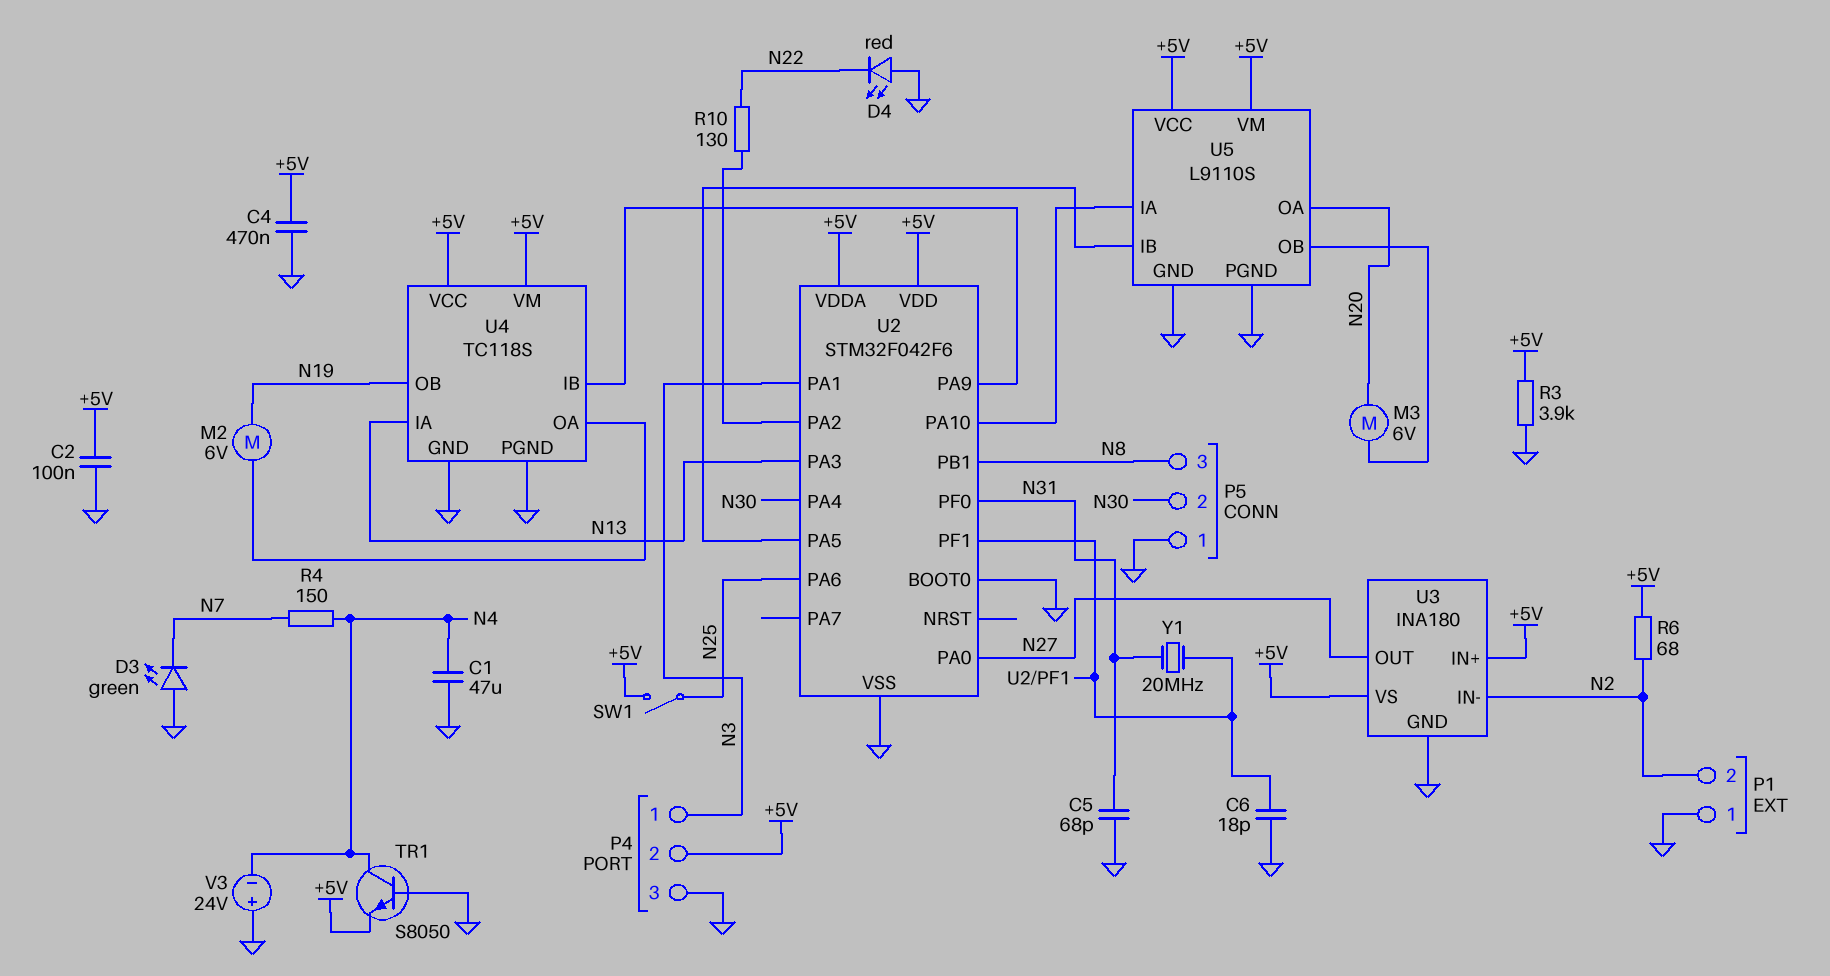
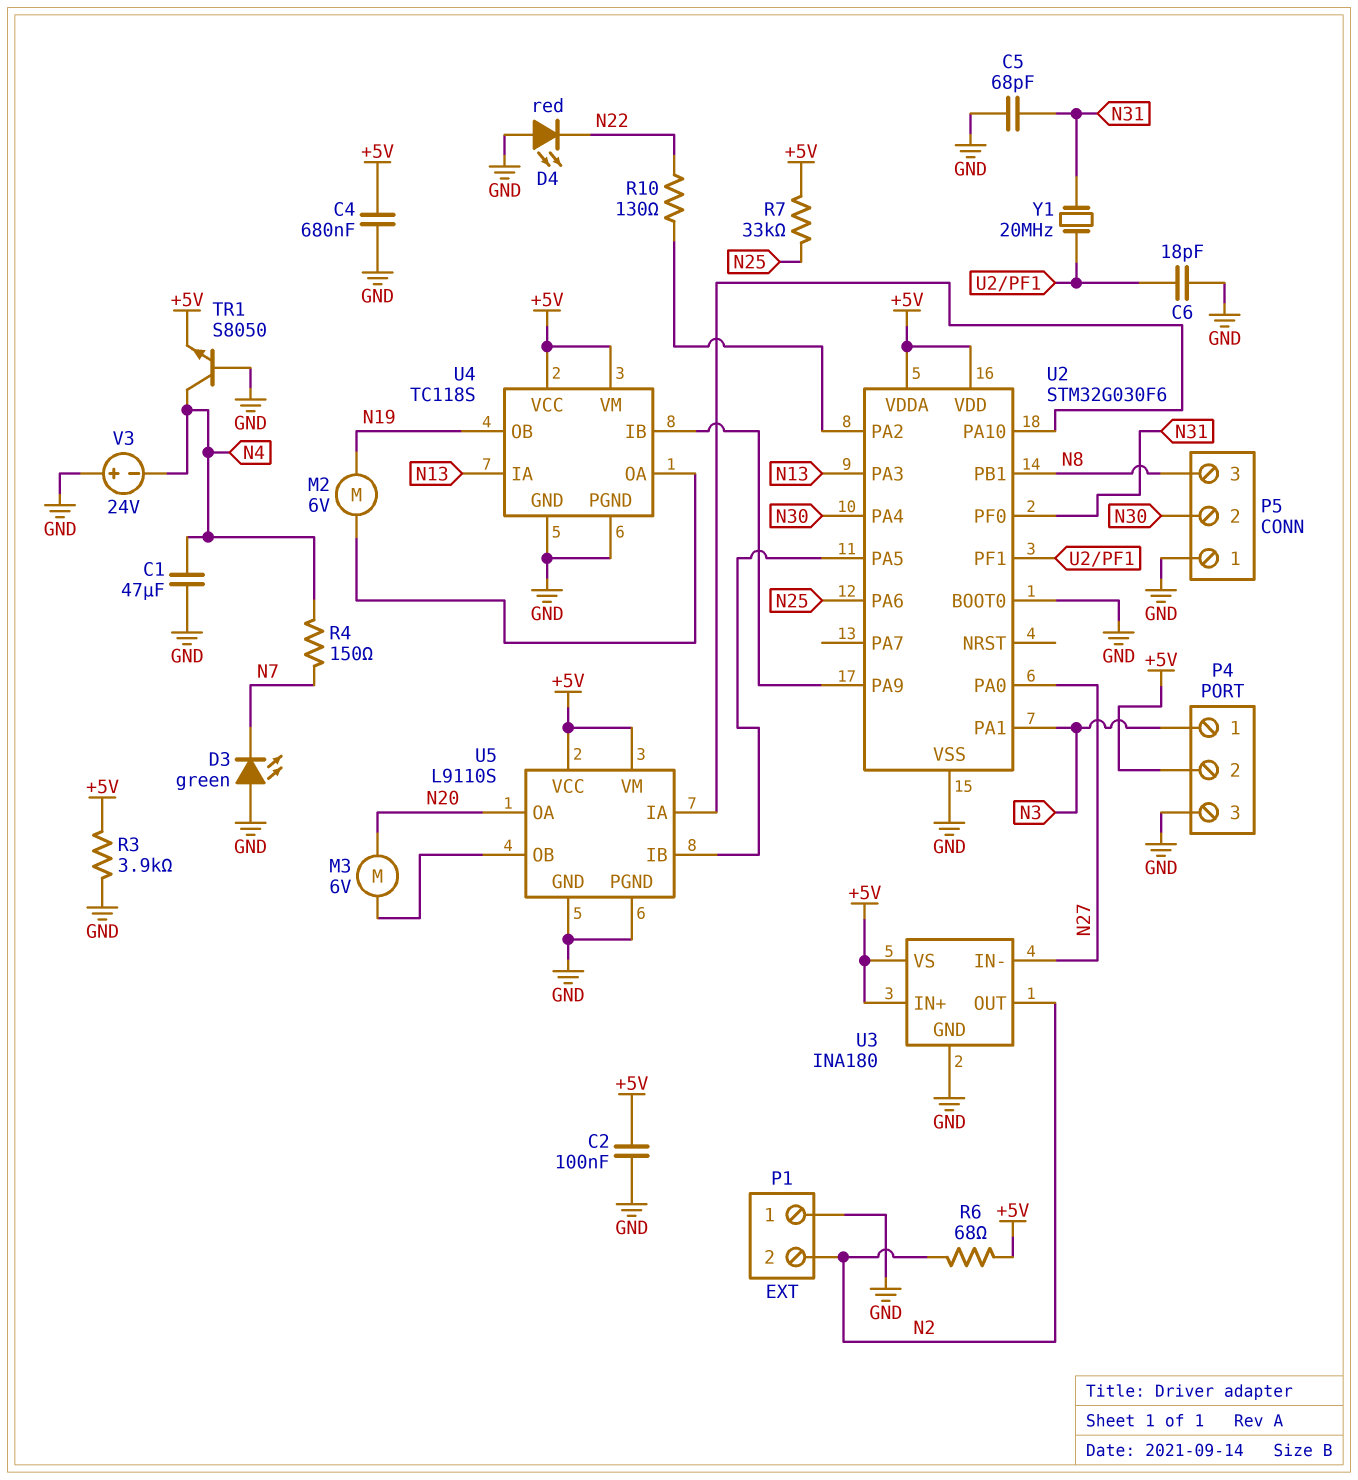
C4: 470nF (+5V, GND) -> 680nF (+5V, GND)
R7: none -> 33k (+5V, N25)
SW1: switch (+5V, N25) -> none
U2: STM32F042F6 -> STM32G030F6
U3 pin IN-: N2 -> N27
U3 pin OUT: N27 -> N2

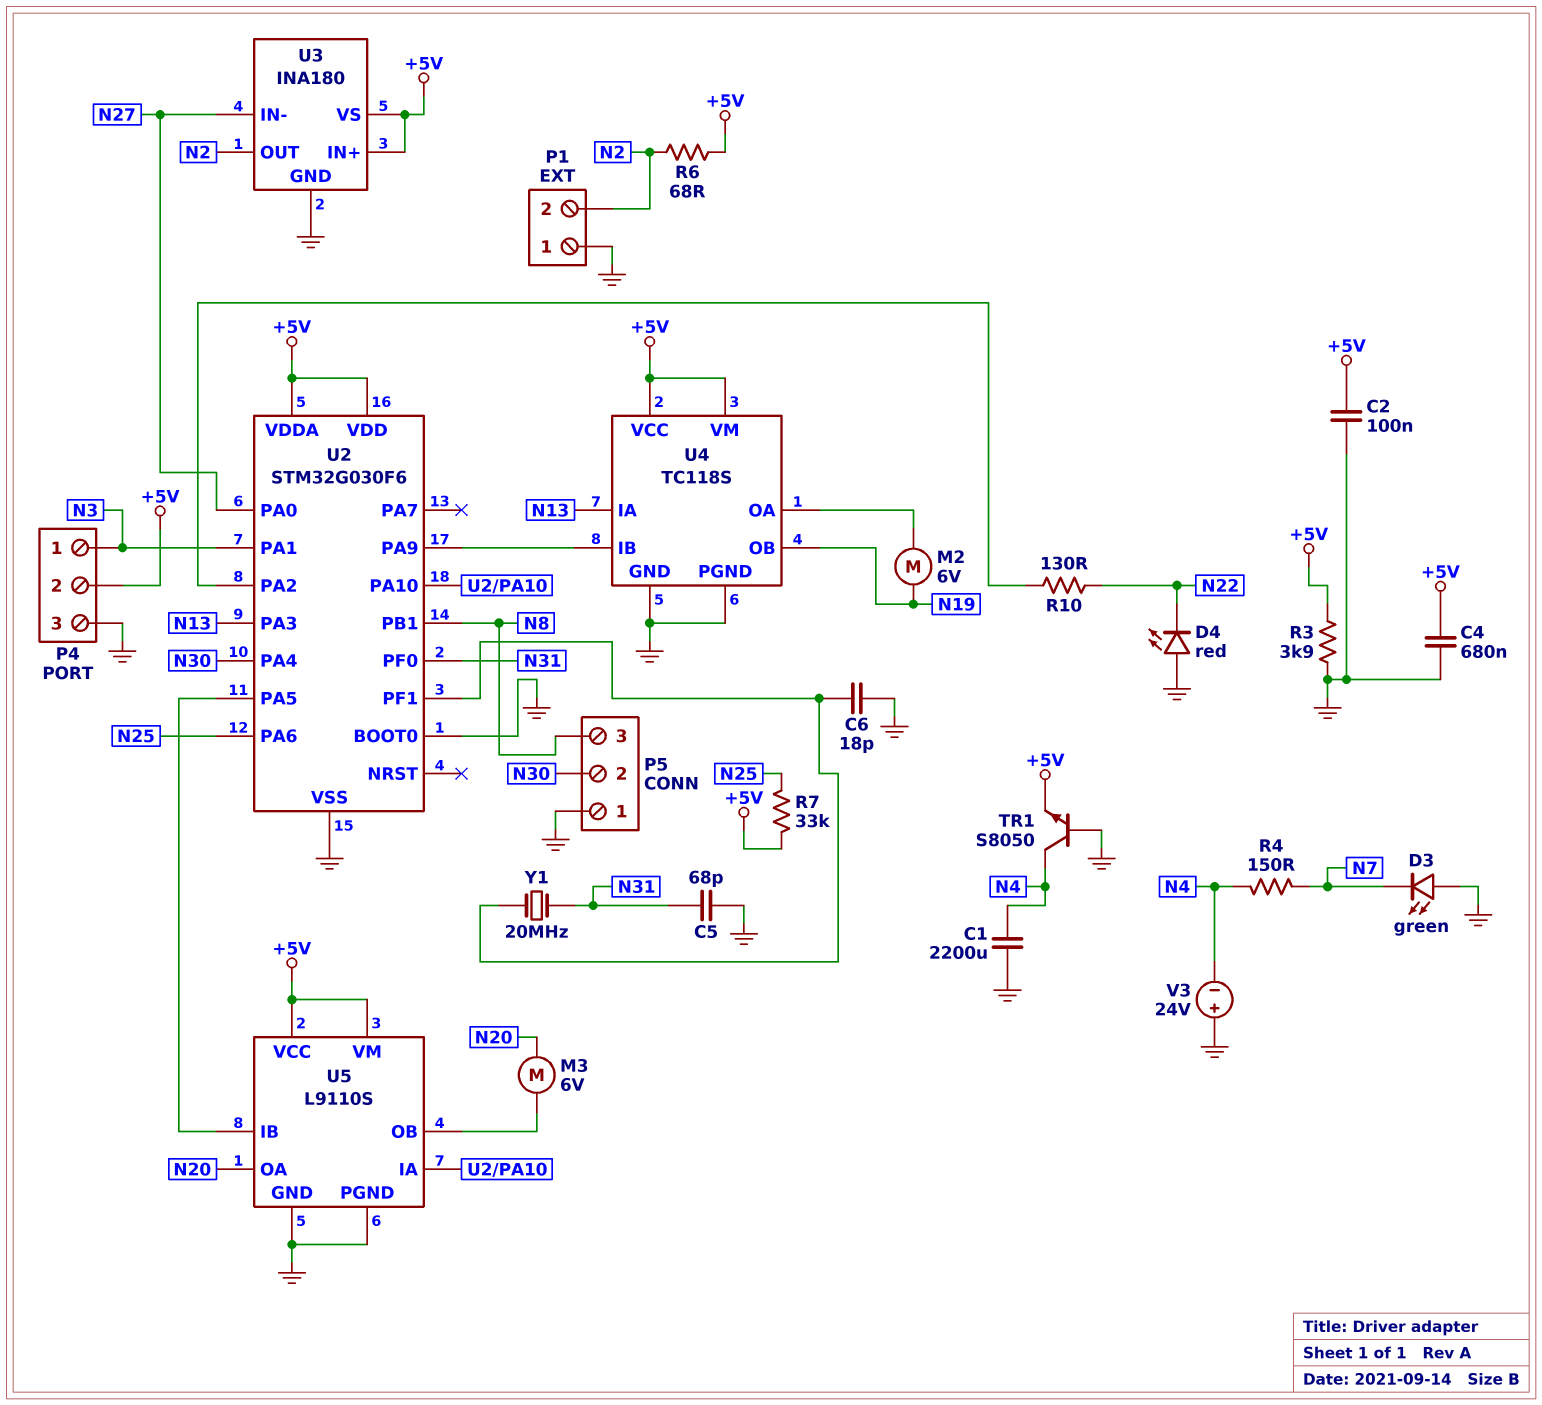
C1: 47uF (GND, N4) -> 2200uF (GND, N4)

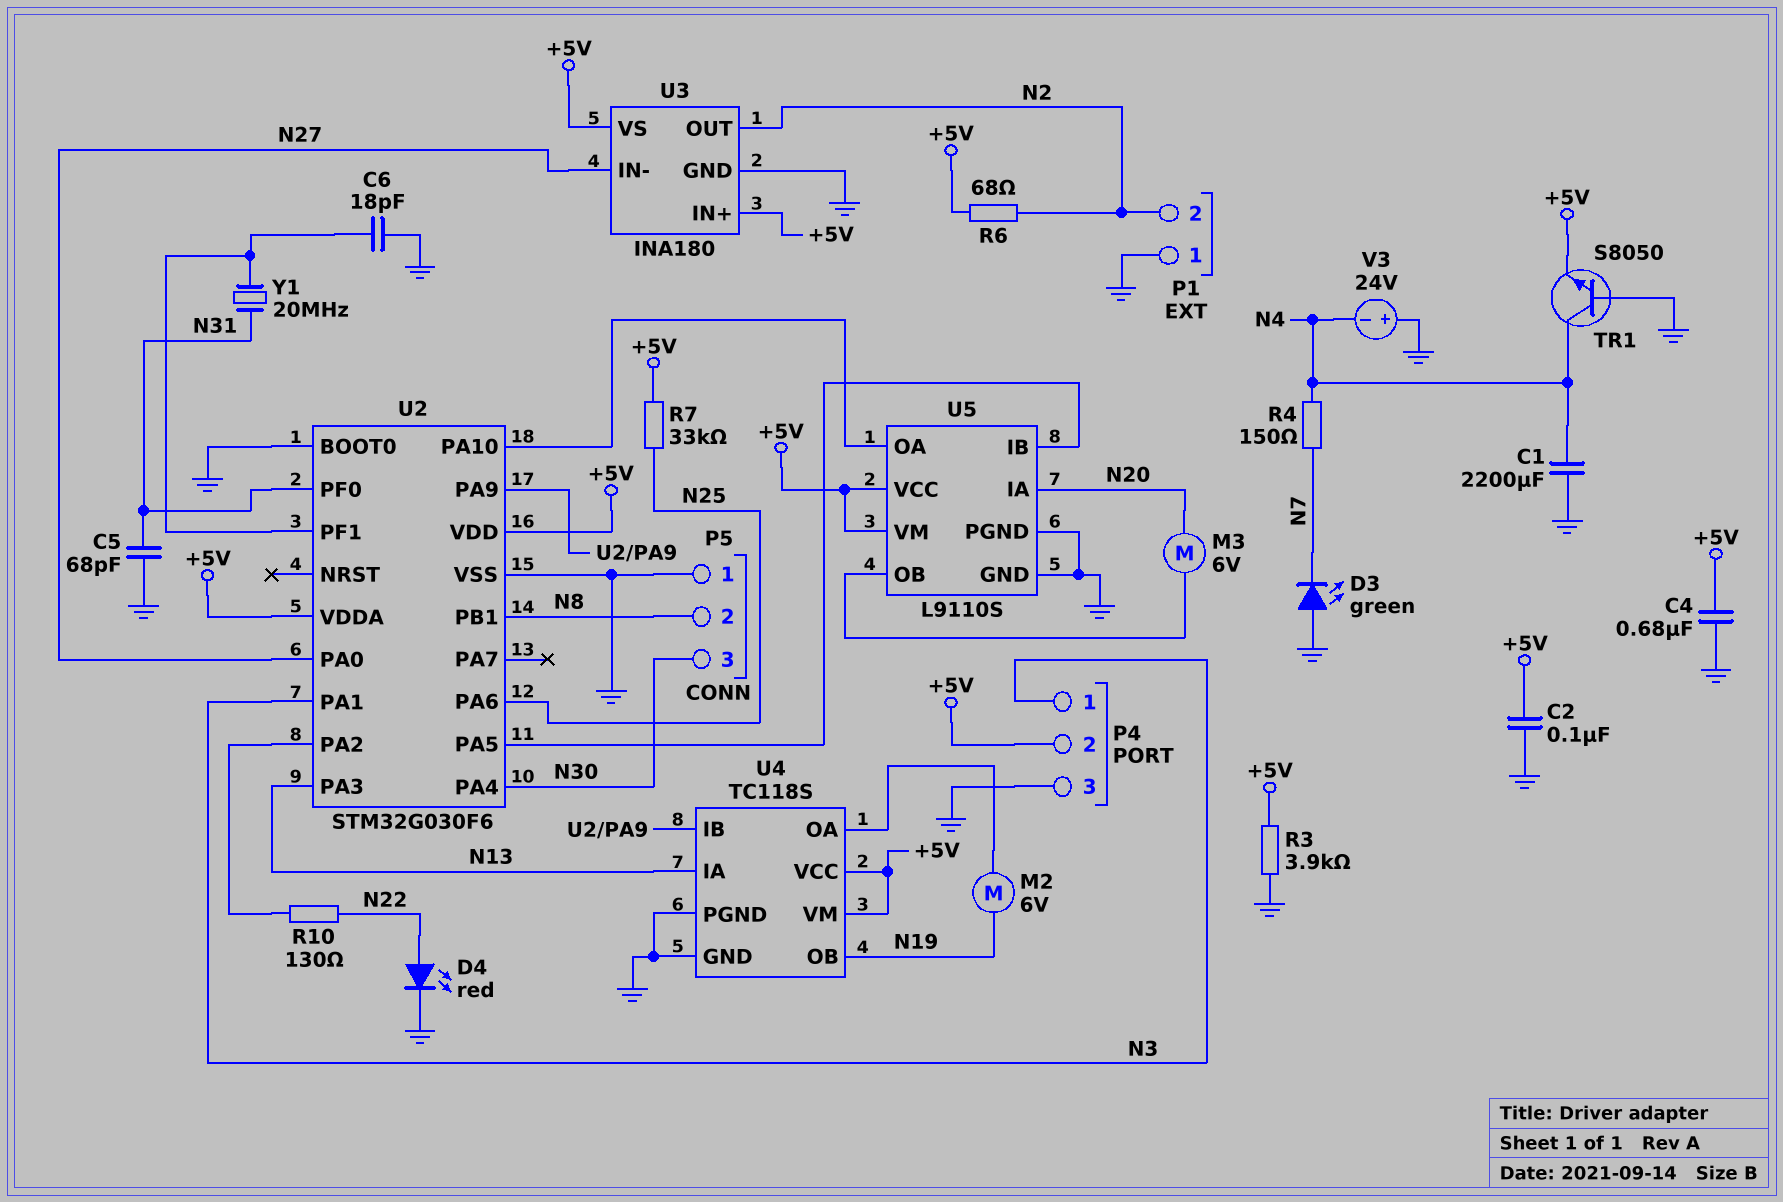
D4: LED red (A GND, K N22) -> LED red (A N22, K GND)
P5 pin 2: N30 -> N8
P5 pin 3: N8 -> N30
U5 pin IA: U2/PA10 -> N20
U5 pin OA: N20 -> U2/PA10

